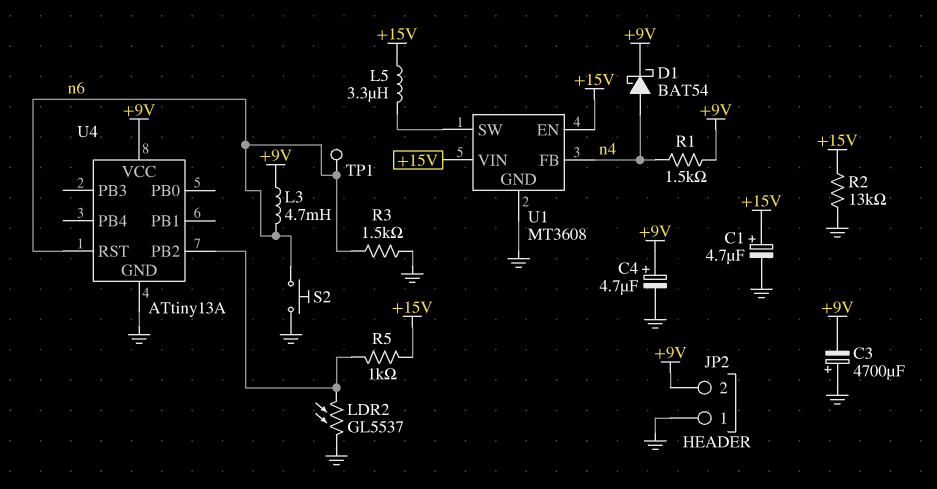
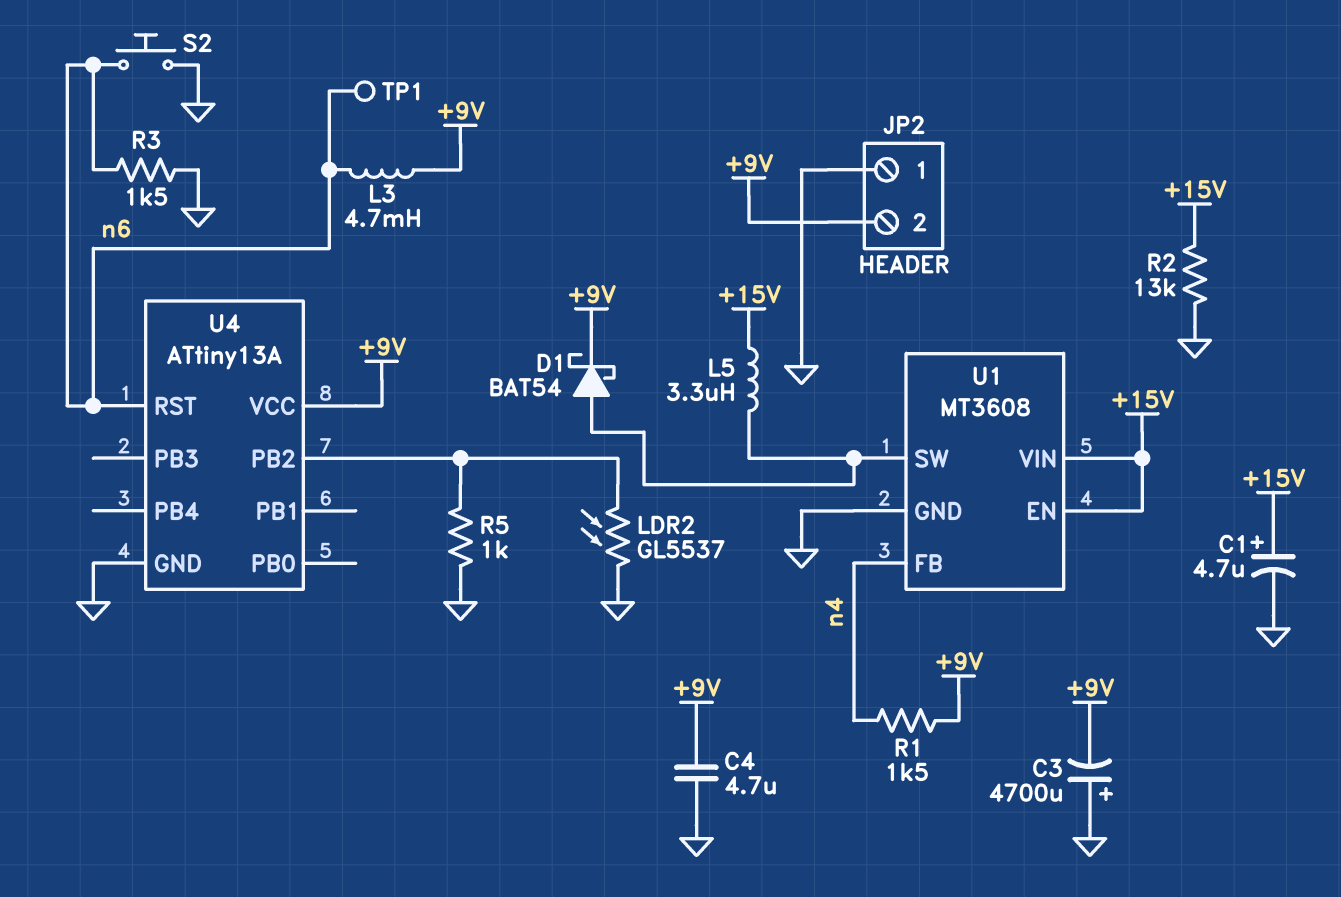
C4: 4.7uF (plus +9V, minus GND) -> 4.7uF (+9V, GND)
D1: schottky BAT54 (A n4, K +9V) -> schottky BAT54 (A U1/SW, K +9V)
R5: 1k (+15V, U4/PB2) -> 1k (GND, U4/PB2)

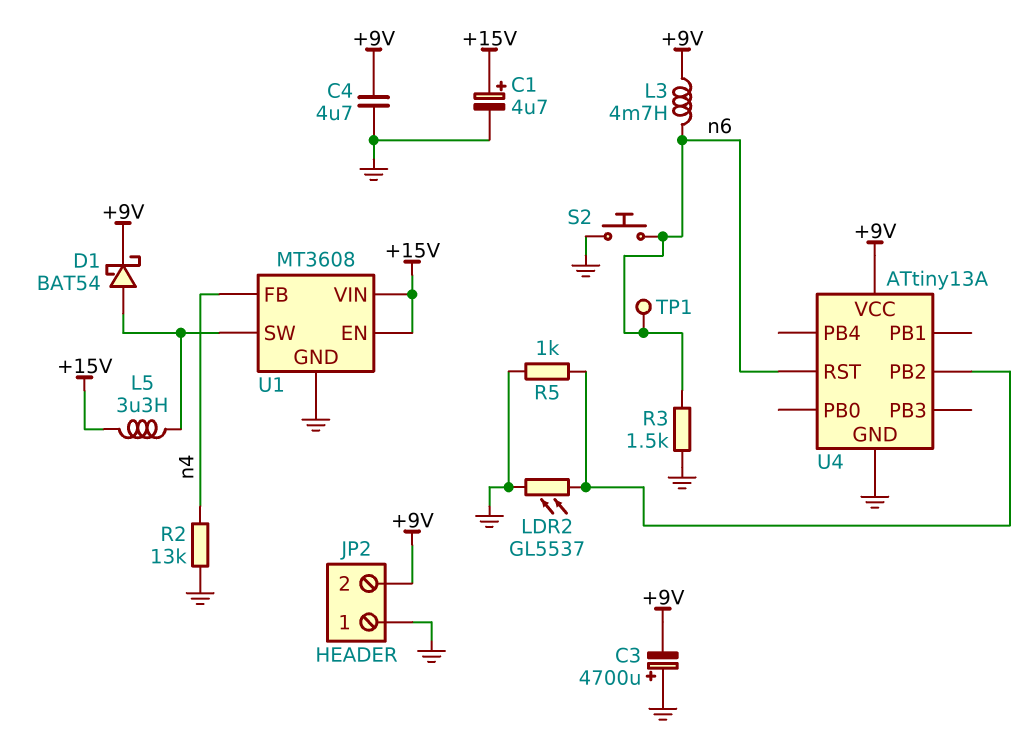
R1: 1.5k (+9V, n4) -> none
R2: 13k (+15V, GND) -> 13k (GND, n4)

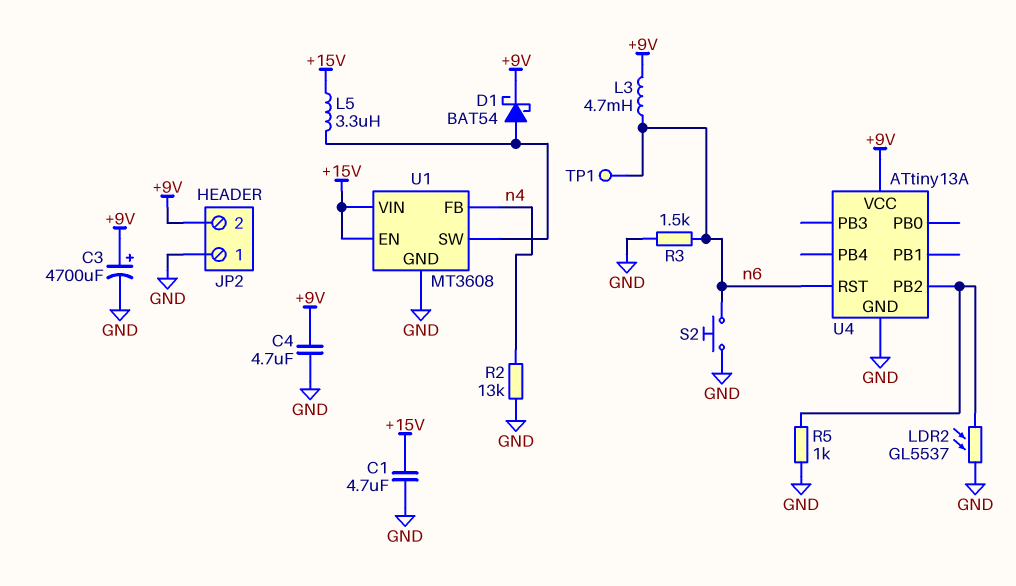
C1: 4.7uF (plus +15V, minus GND) -> 4.7uF (+15V, GND)
C3: 4700uF (plus GND, minus +9V) -> 4700uF (plus +9V, minus GND)

